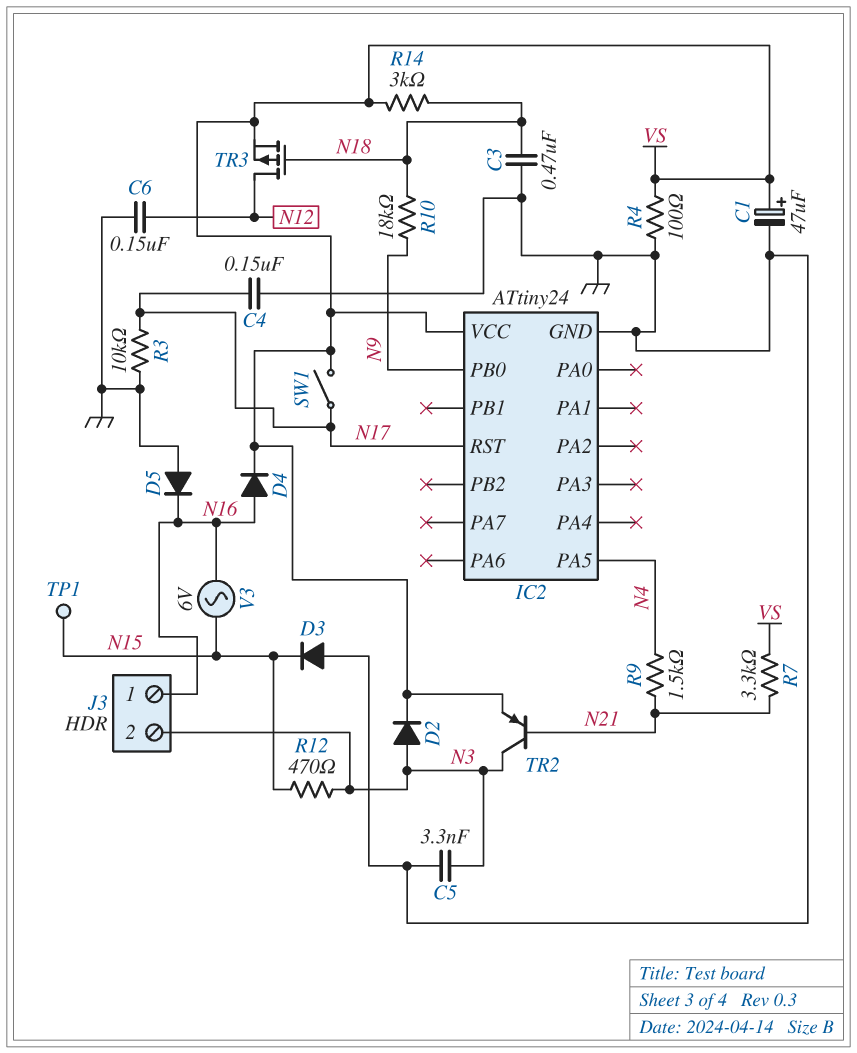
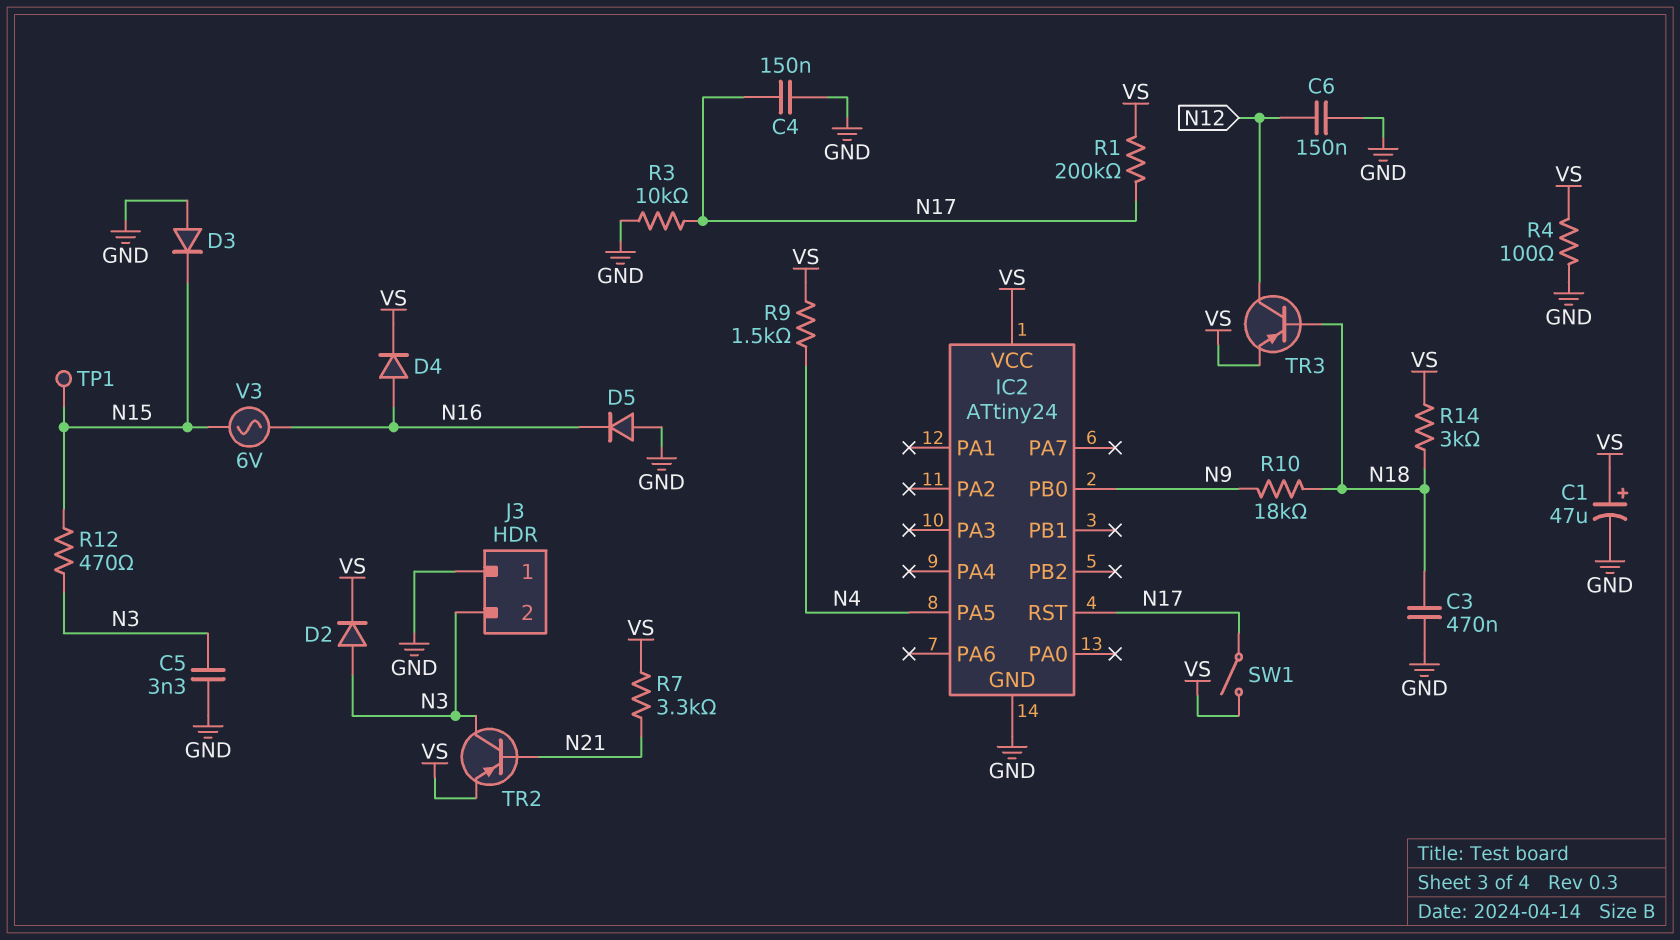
J3 pin 1: N16 -> GND
R1: none -> 200k (N17, VS)
R9: 1.5k (N4, N21) -> 1.5k (N4, VS)
TR3: PMOS (G N18, D N12, S VS) -> PNP (B N18, C N12, E VS)

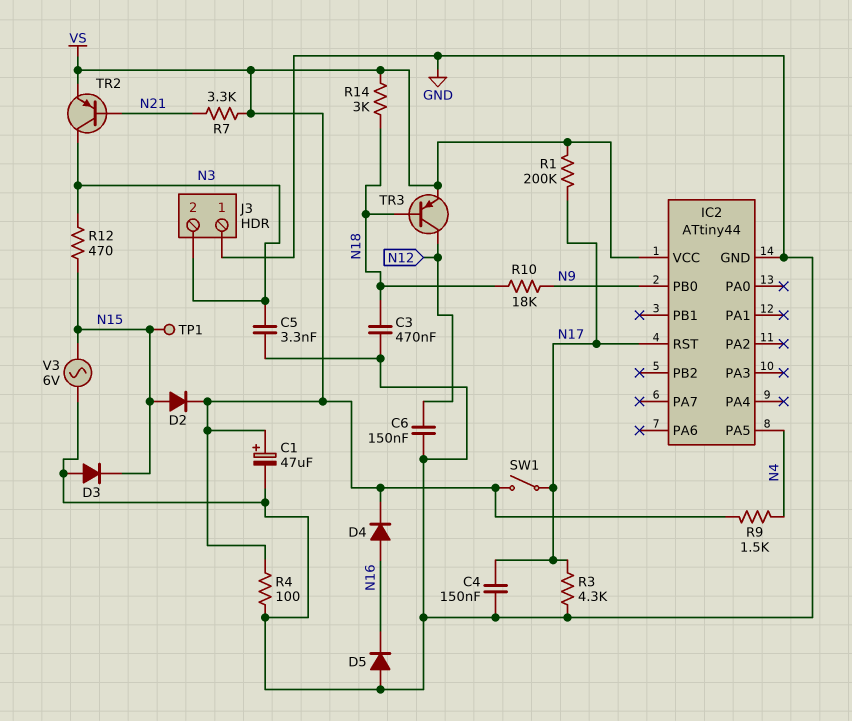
D2: diode (A N3, K VS) -> diode (A N15, K VS)
IC2: ATtiny24 -> ATtiny44
R3: 10k (GND, N17) -> 4.3k (GND, N17)
V3: AC 6V (N15, N16) -> AC 6V (GND, N15)

